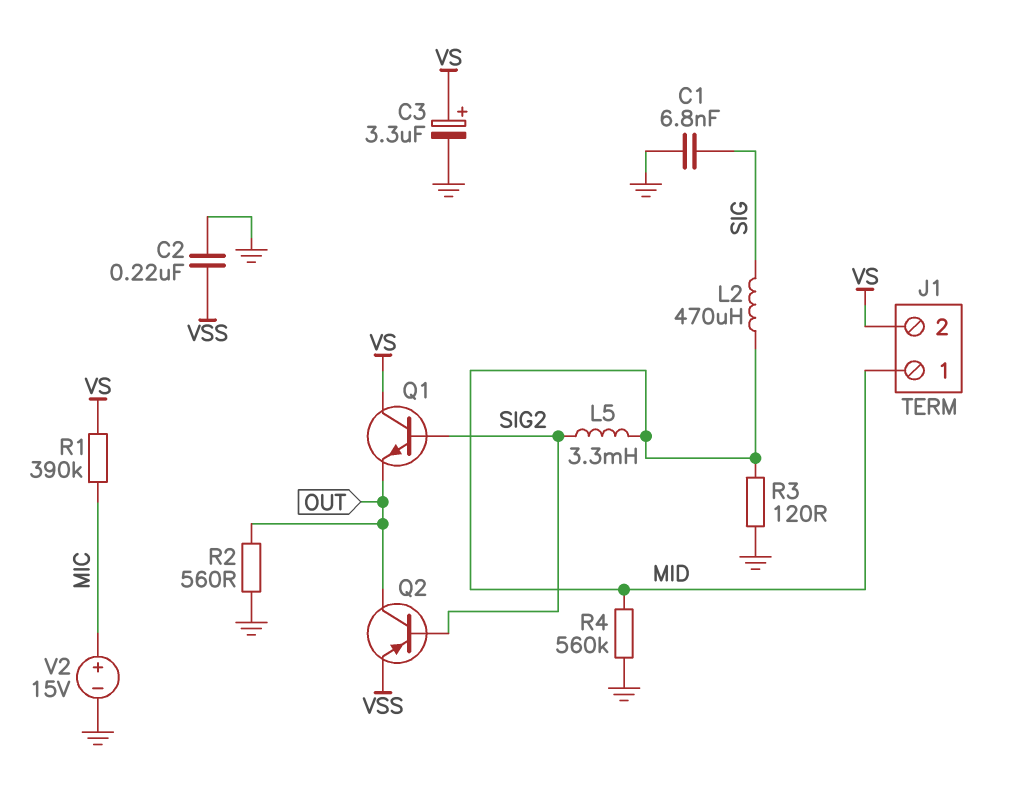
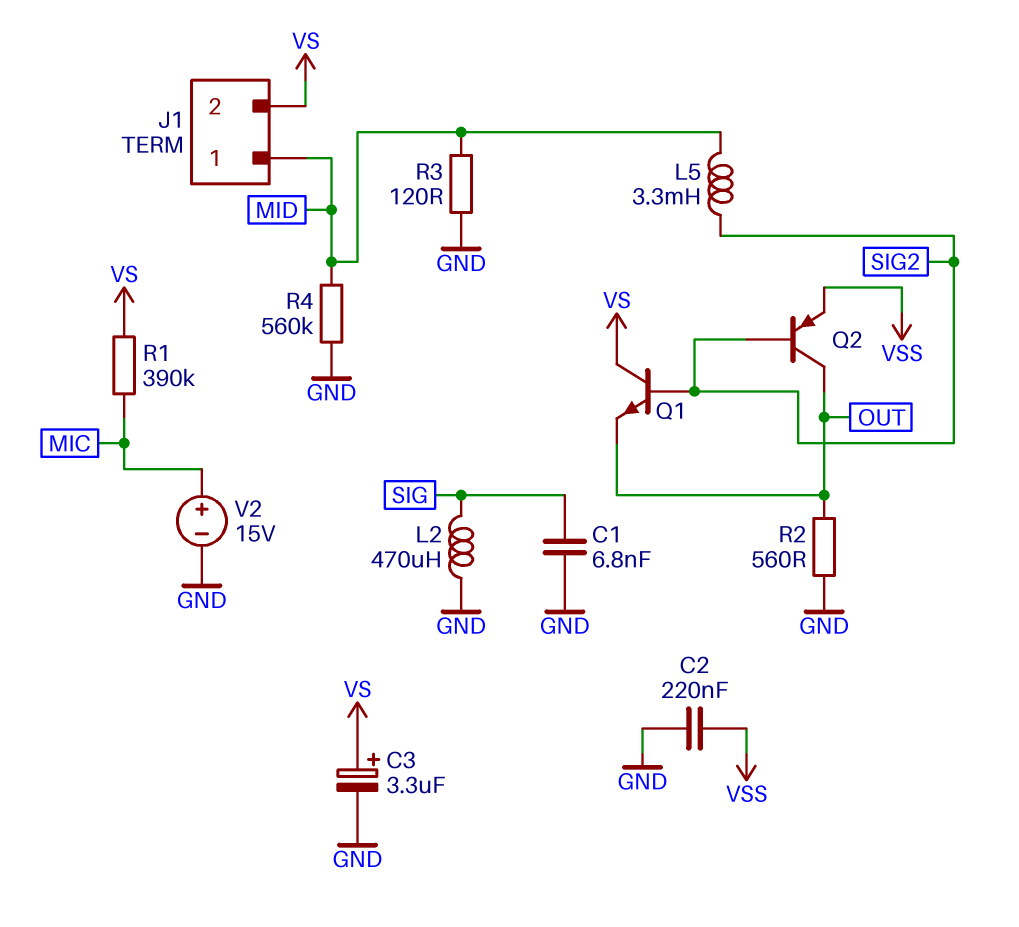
L2: 470uH (MID, SIG) -> 470uH (GND, SIG)

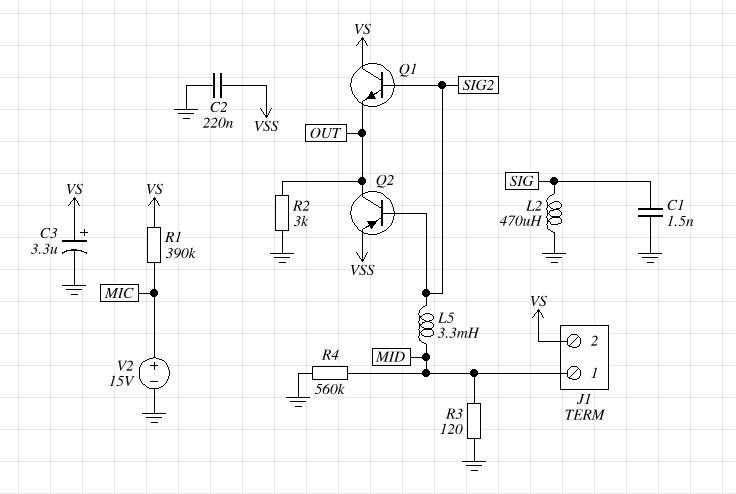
C1: 6.8nF (GND, SIG) -> 1.5nF (GND, SIG)
R2: 560 (GND, OUT) -> 3k (GND, OUT)

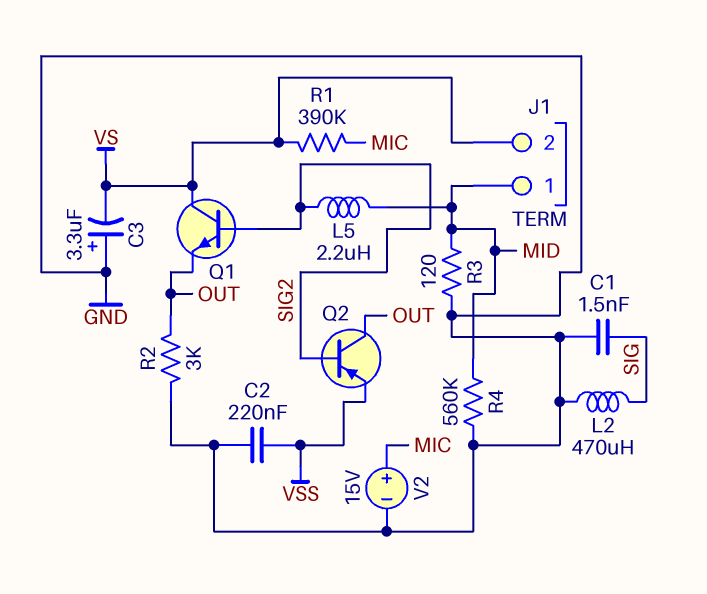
C3: 3.3uF (plus VS, minus GND) -> 3.3uF (plus GND, minus VS)
L5: 3.3mH (MID, SIG2) -> 2.2uH (MID, SIG2)

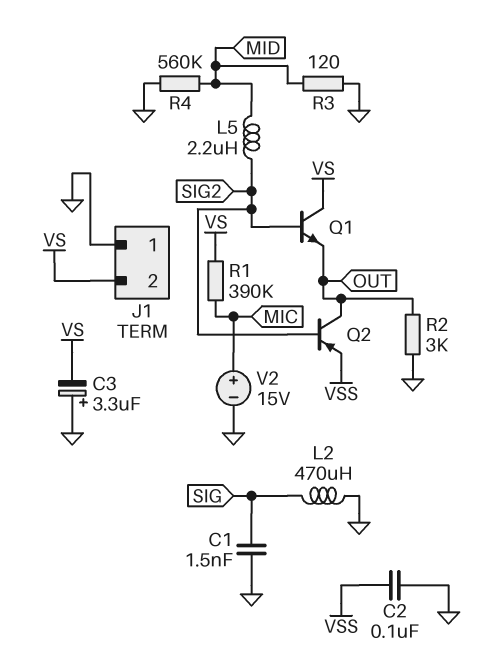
C2: 220nF (GND, VSS) -> 100nF (GND, VSS)
J1 pin 1: MID -> GND

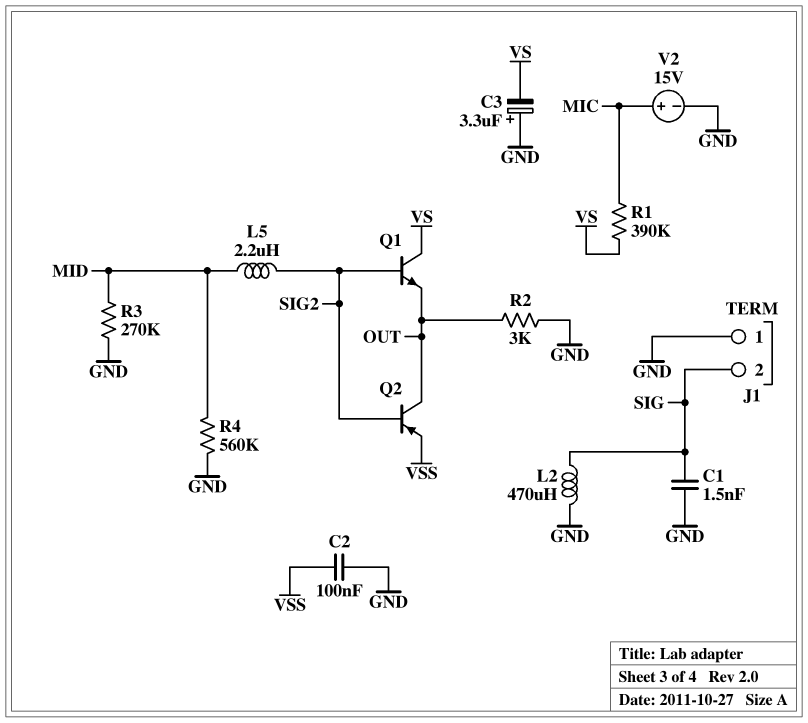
J1 pin 2: VS -> SIG
R3: 120 (GND, MID) -> 270k (GND, MID)

